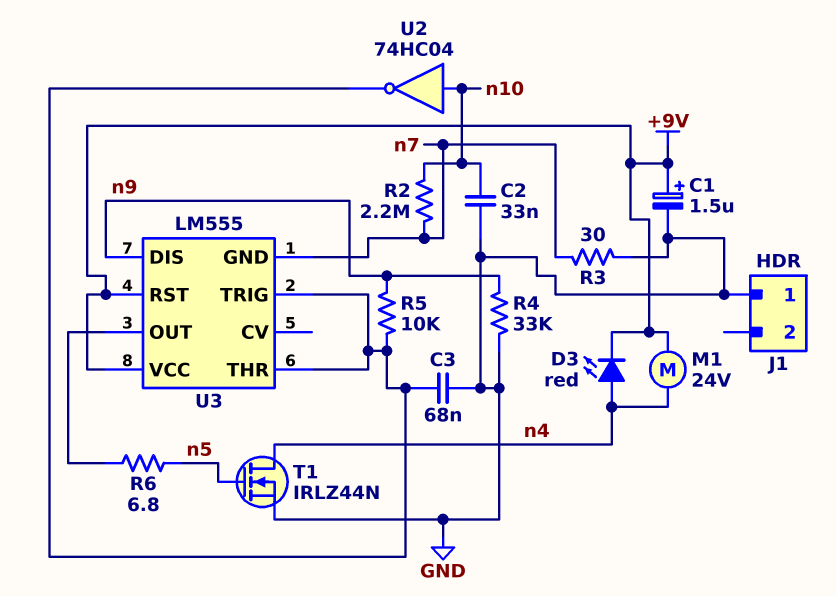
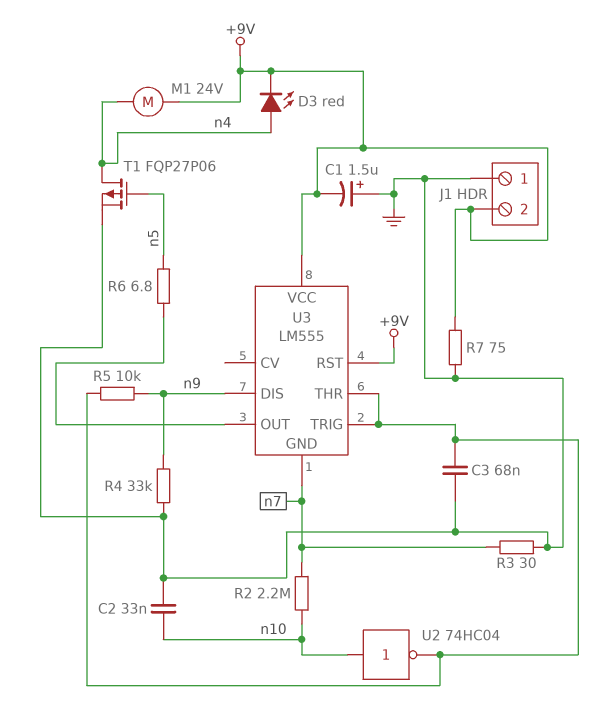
C1: 1.5uF (plus +9V, minus GND) -> 1.5uF (plus GND, minus +9V)
J1 pin 2: none -> +9V
R7: none -> 75 (+9V, GND)
T1: NMOS IRLZ44N (G n5, D n4, S GND) -> PMOS FQP27P06 (G n5, D n4, S GND)

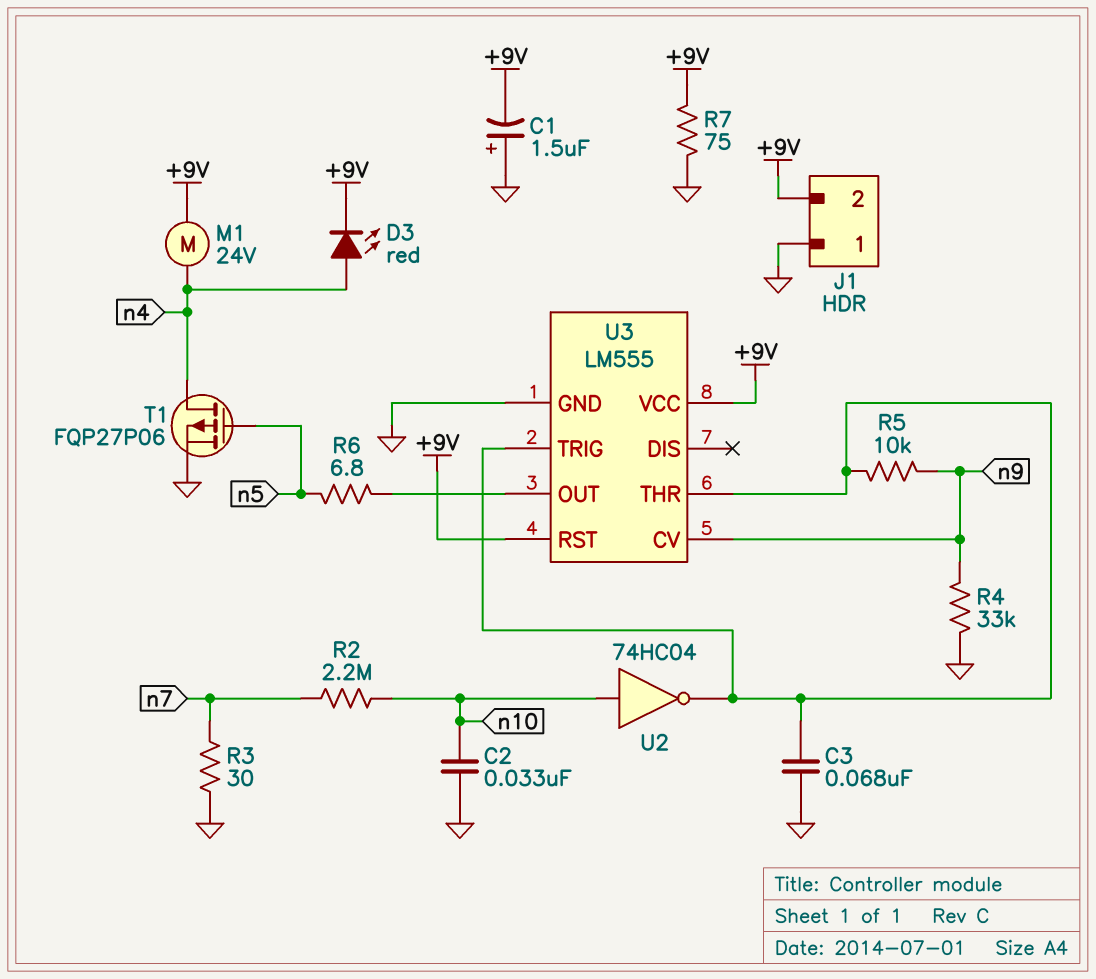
U3 pin CV: none -> n9
U3 pin DIS: n9 -> none
U3 pin GND: n7 -> GND

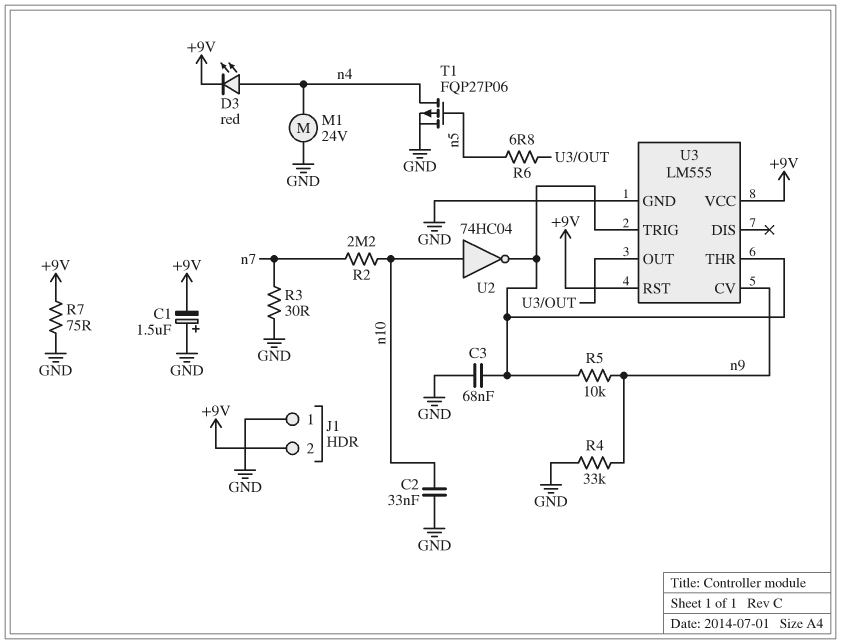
M1: motor 24V (+9V, n4) -> motor 24V (GND, n4)

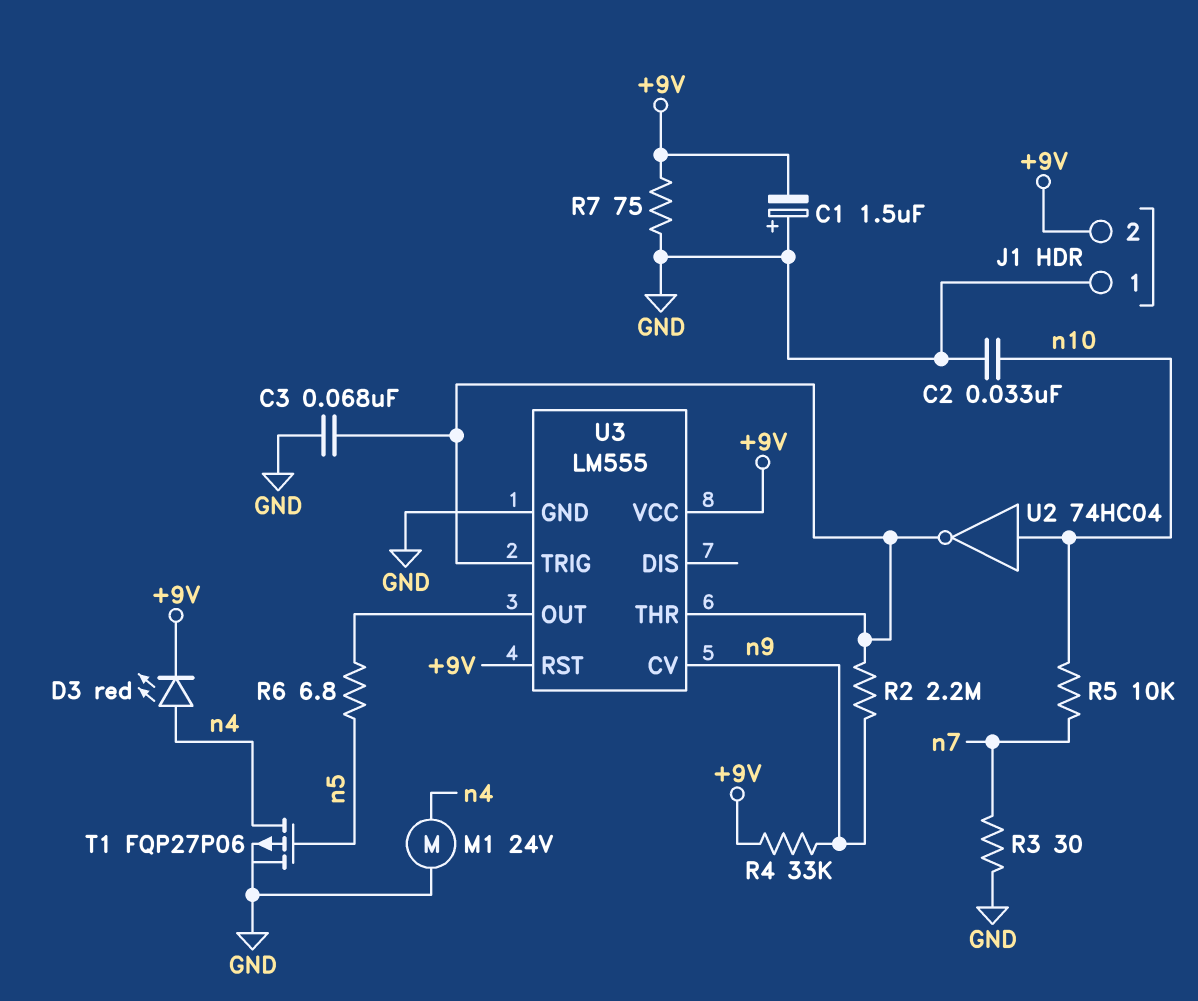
R2: 2.2M (n7, n10) -> 2.2M (U3/THR, n9)
R4: 33k (GND, n9) -> 33k (+9V, n9)
R5: 10k (U3/THR, n9) -> 10k (n7, n10)

